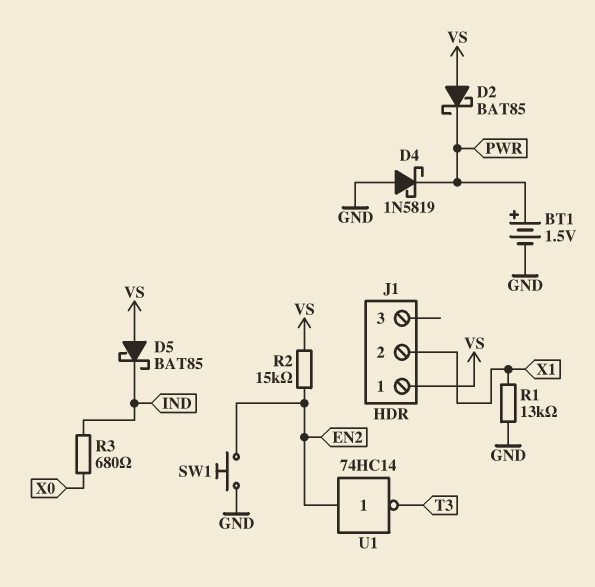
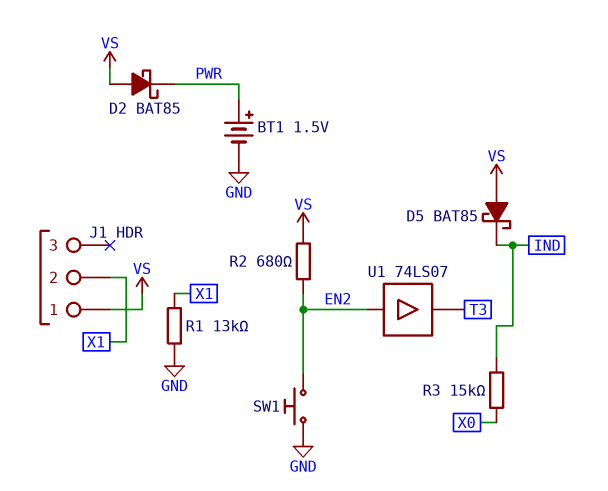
D4: schottky 1N5819 (A GND, K PWR) -> none
R2: 15k (EN2, VS) -> 680 (EN2, VS)
R3: 680 (IND, X0) -> 15k (IND, X0)
U1: NOT 74HC14 (in EN2, out T3) -> buffer 74LS07 (in EN2, out T3)

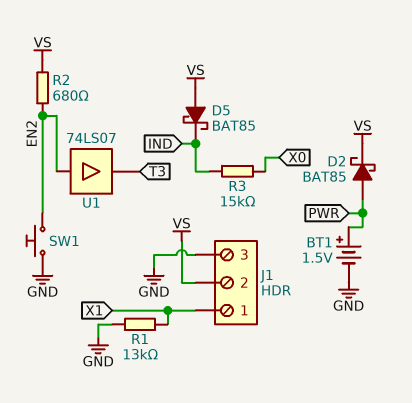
D2: schottky BAT85 (A VS, K PWR) -> schottky BAT85 (A PWR, K VS)
J1 pin 1: VS -> X1
J1 pin 2: X1 -> VS
J1 pin 3: none -> GND

